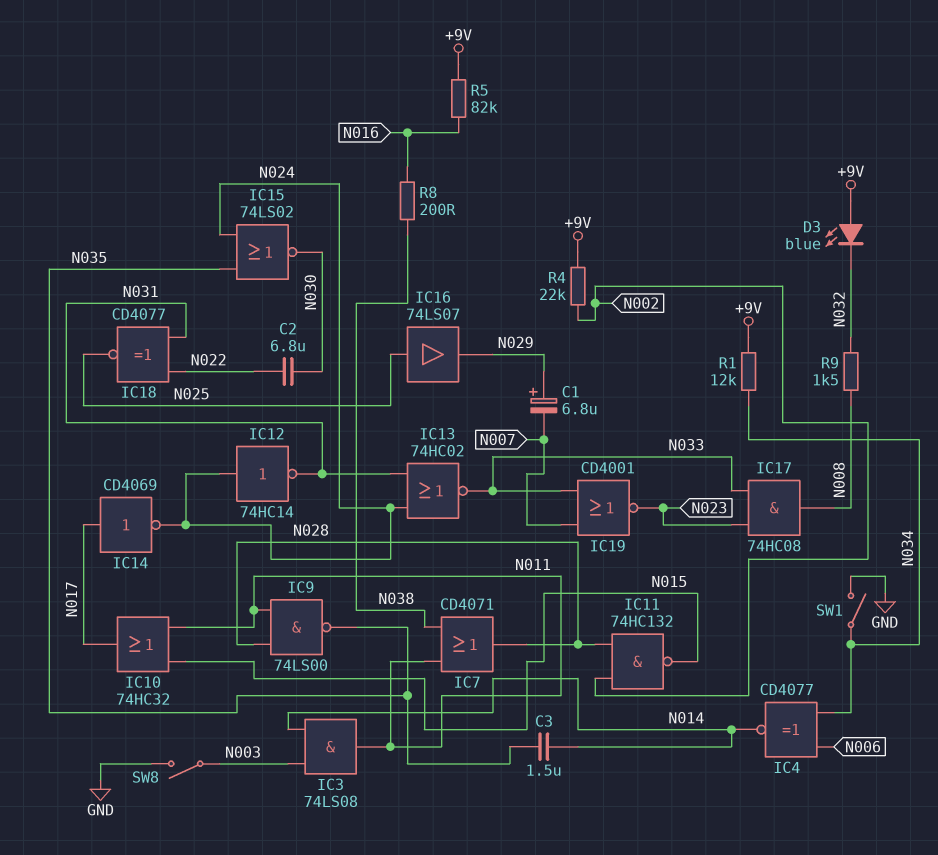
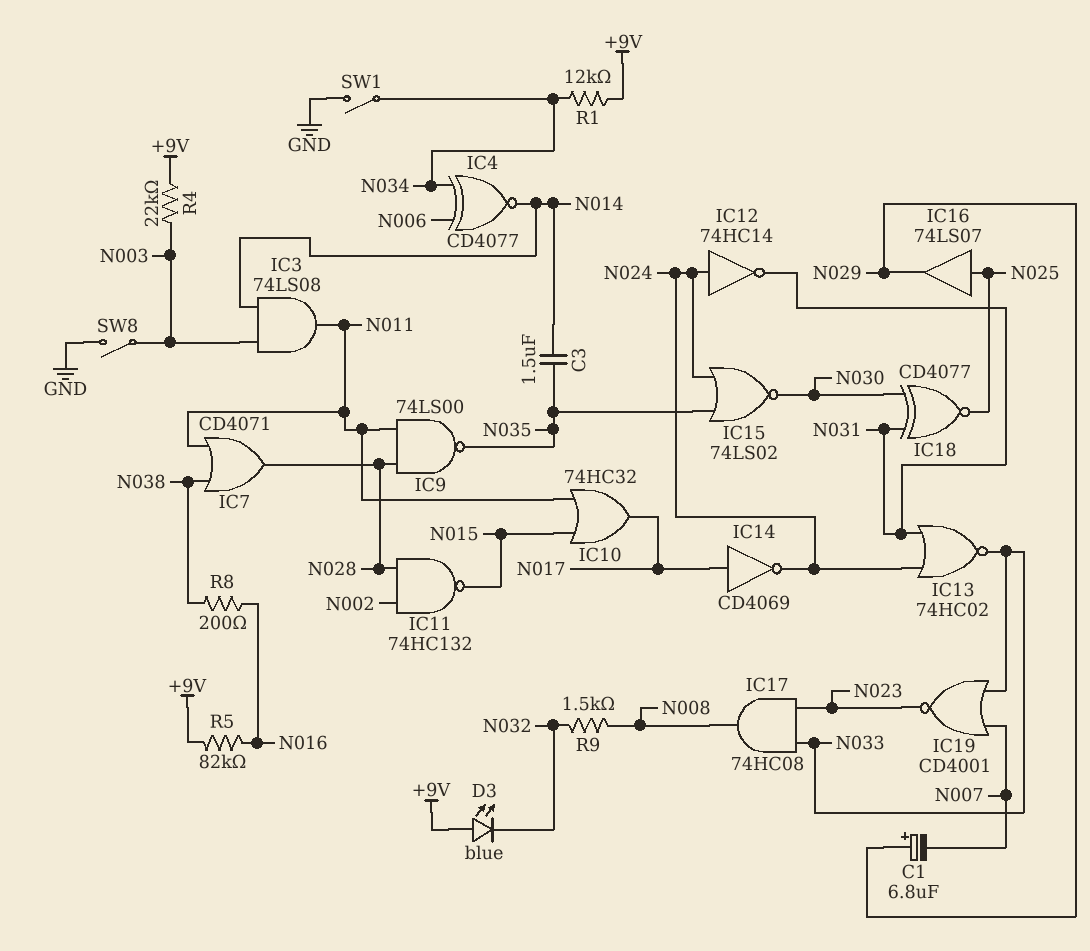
C2: 6.8uF (N022, N030) -> none
IC18: XNOR CD4077 (in N022, in N031, out N025) -> XNOR CD4077 (in N030, in N031, out N025)
R4: 22k (+9V, N002) -> 22k (+9V, N003)

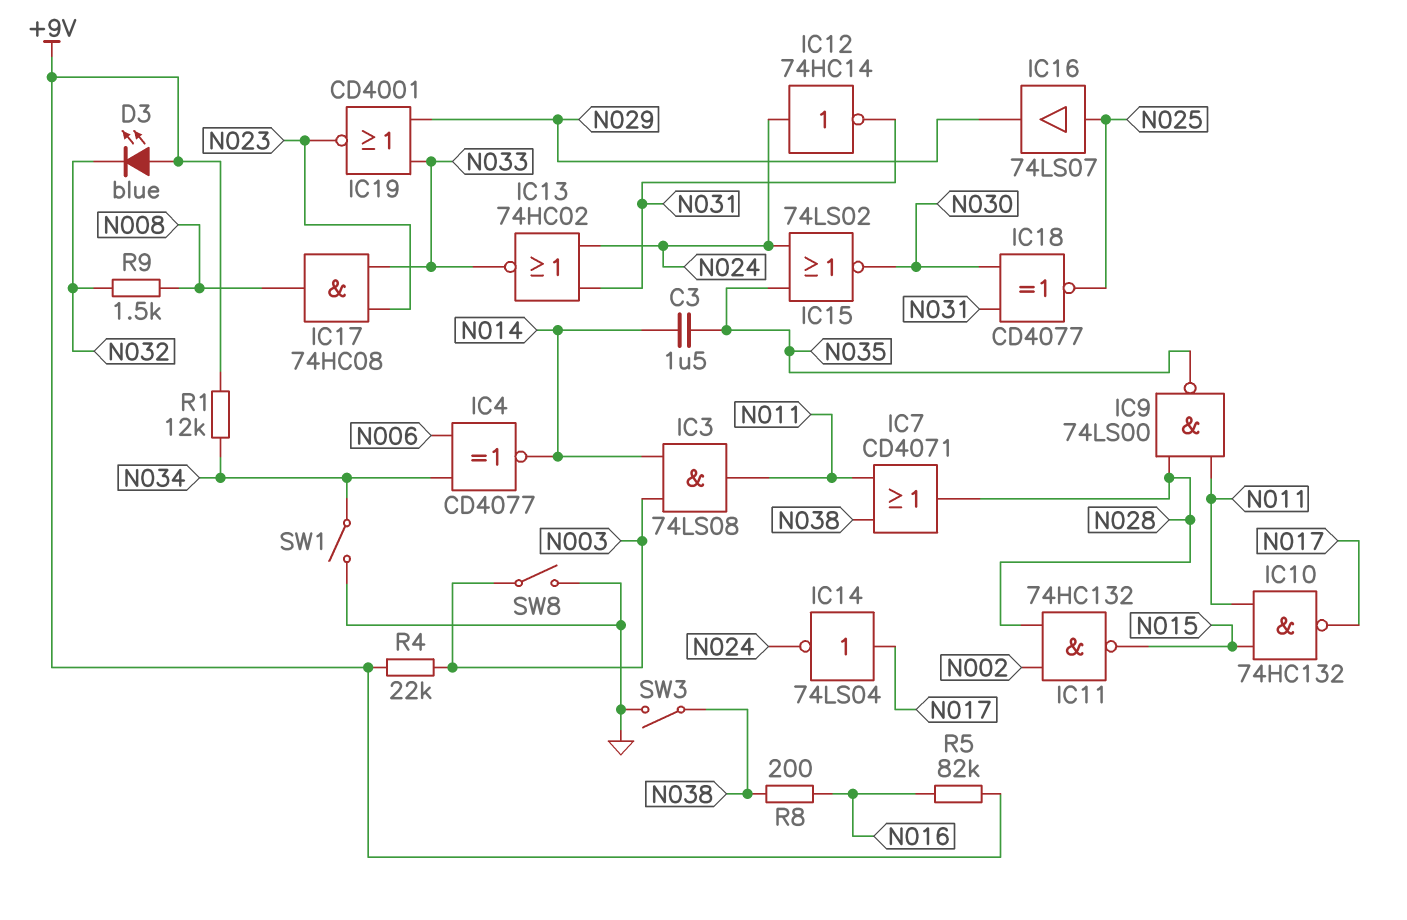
C1: 6.8uF (plus N029, minus N007) -> none
IC10: OR 74HC32 (in N011, in N015, out N017) -> NAND 74HC132 (in N011, in N015, out N017)
IC14: NOT CD4069 (in N017, out N024) -> NOT 74LS04 (in N017, out N024)
IC19: NOR CD4001 (in N007, in N033, out N023) -> NOR CD4001 (in N029, in N033, out N023)
SW3: none -> switch (GND, N038)

